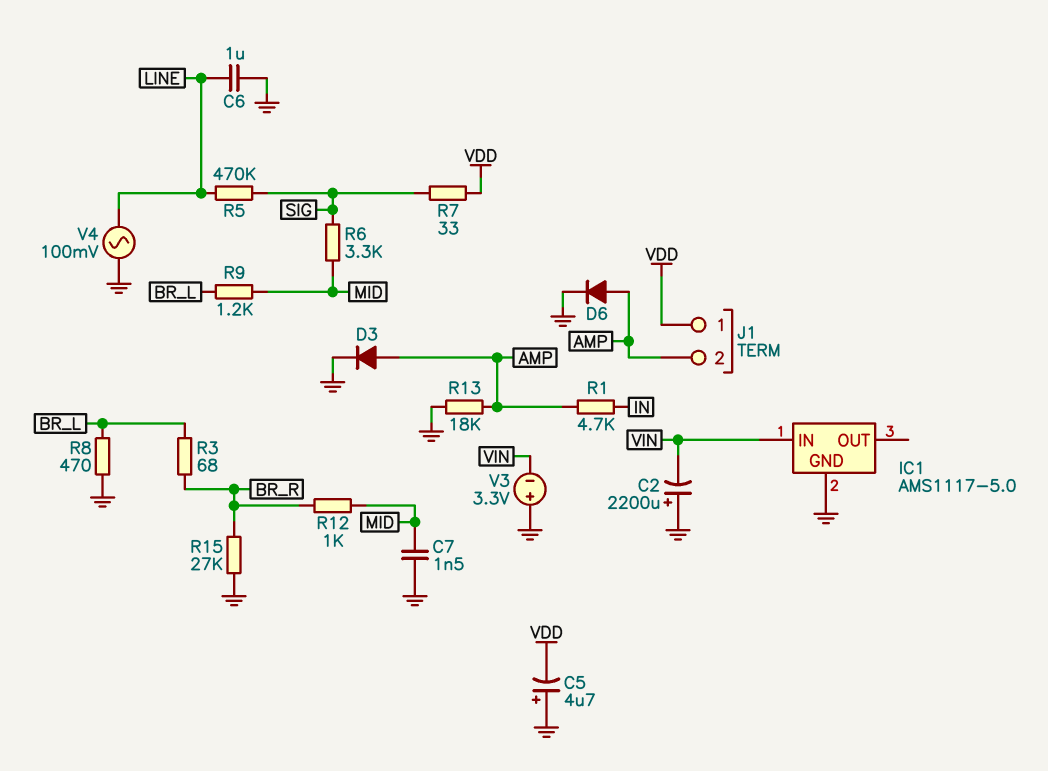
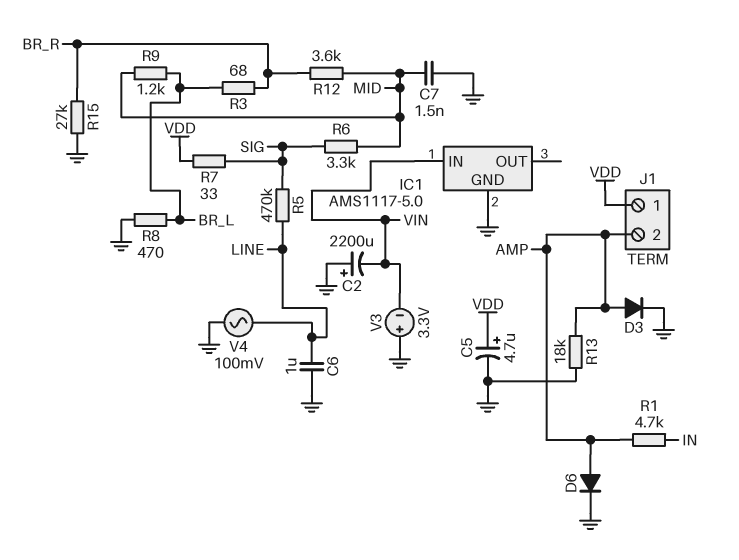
C5: 4.7uF (plus GND, minus VDD) -> 4.7uF (plus VDD, minus GND)
R12: 1k (BR_R, MID) -> 3.6k (BR_R, MID)

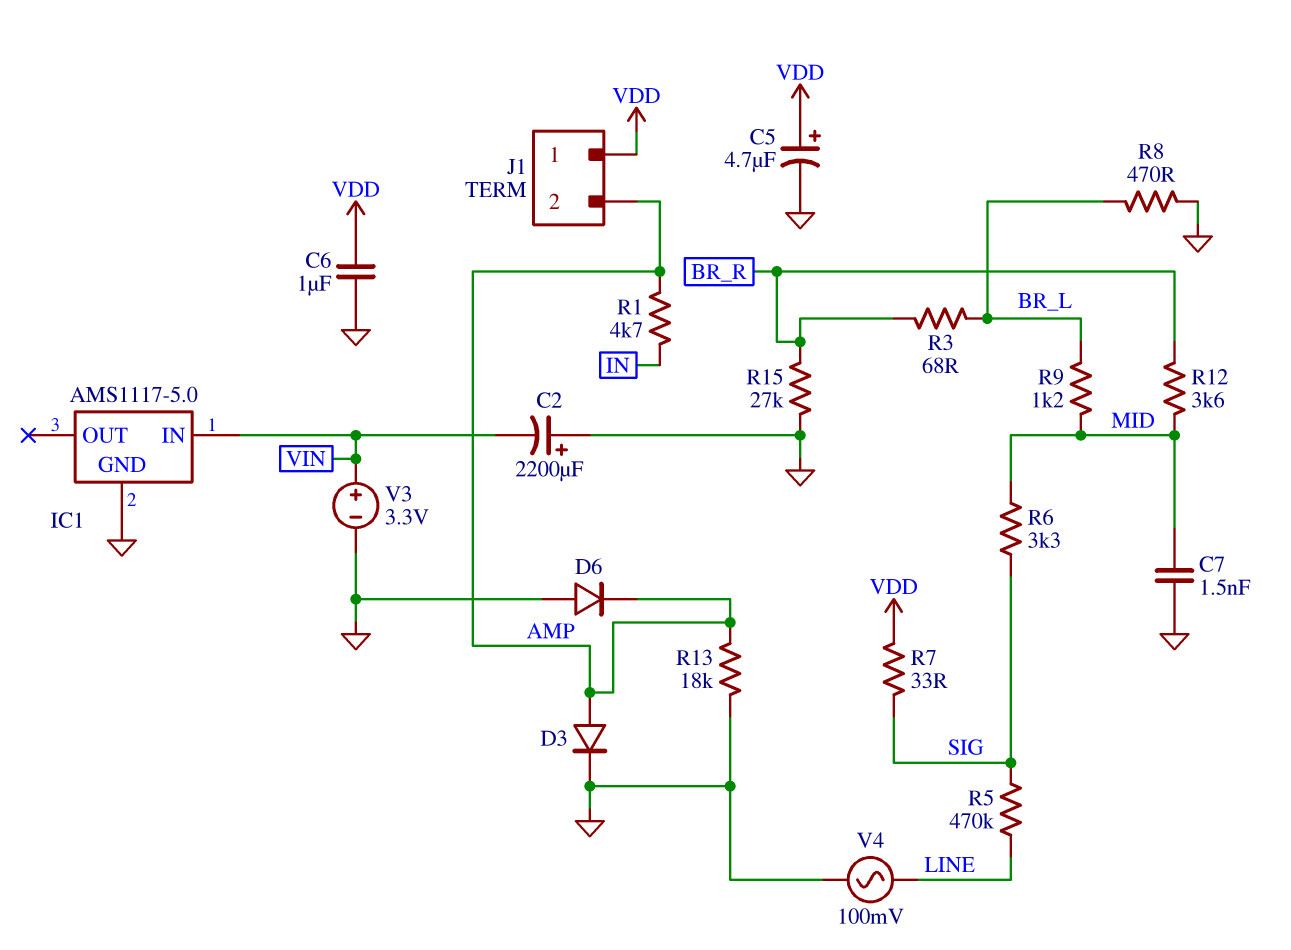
C6: 1uF (GND, LINE) -> 1uF (GND, VDD)
D6: diode (A AMP, K GND) -> diode (A GND, K AMP)
V3: 3.3V (plus GND, minus VIN) -> 3.3V (plus VIN, minus GND)

